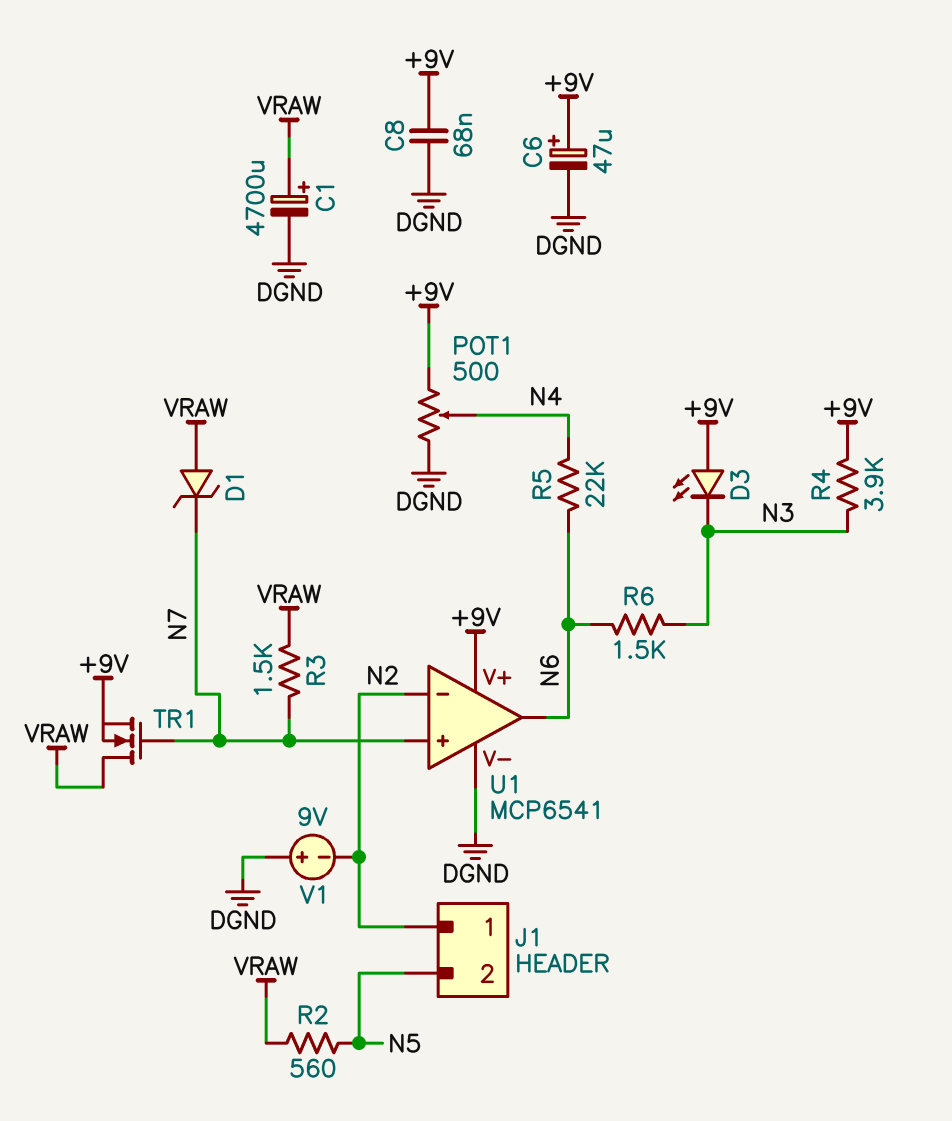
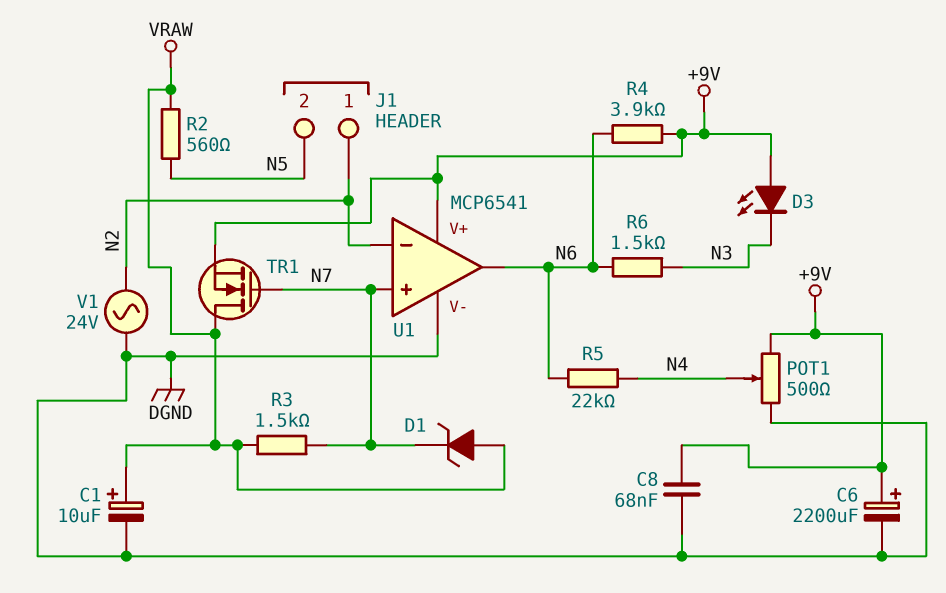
C1: 4700uF (plus VRAW, minus DGND) -> 10uF (plus VRAW, minus DGND)
C6: 47uF (plus +9V, minus DGND) -> 2200uF (plus +9V, minus DGND)
R4: 3.9k (+9V, N3) -> 3.9k (+9V, N6)
V1: 9V (plus DGND, minus N2) -> AC 24V (DGND, N2)

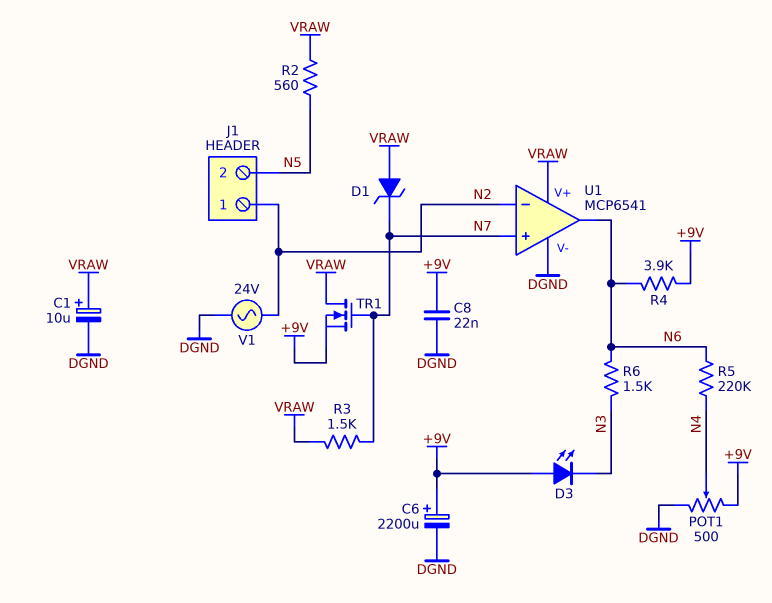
C8: 68nF (+9V, DGND) -> 22nF (+9V, DGND)
R5: 22k (N4, N6) -> 220k (N4, N6)
U1 pin V+: +9V -> VRAW

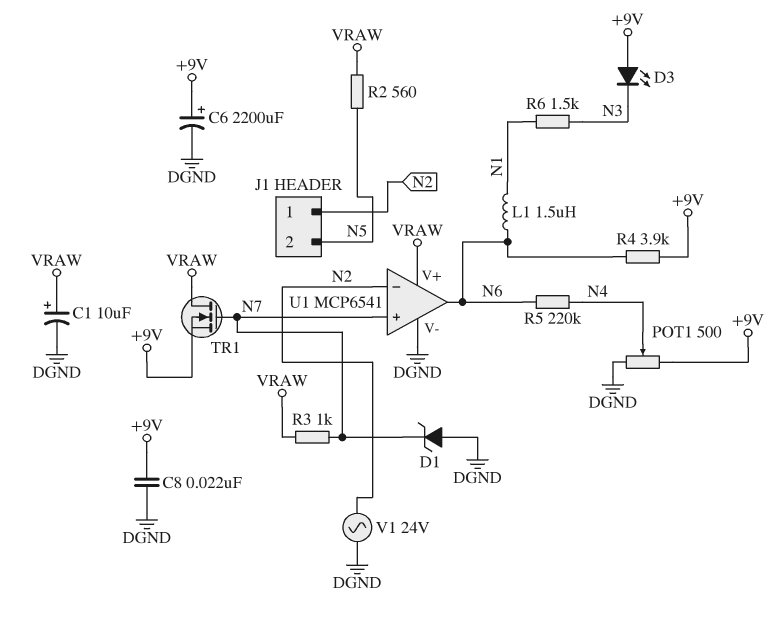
D1: zener (A VRAW, K N7) -> zener (A DGND, K N7)
L1: none -> 1.5uH (N1, N6)
R3: 1.5k (N7, VRAW) -> 1k (N7, VRAW)
R6: 1.5k (N3, N6) -> 1.5k (N1, N3)

